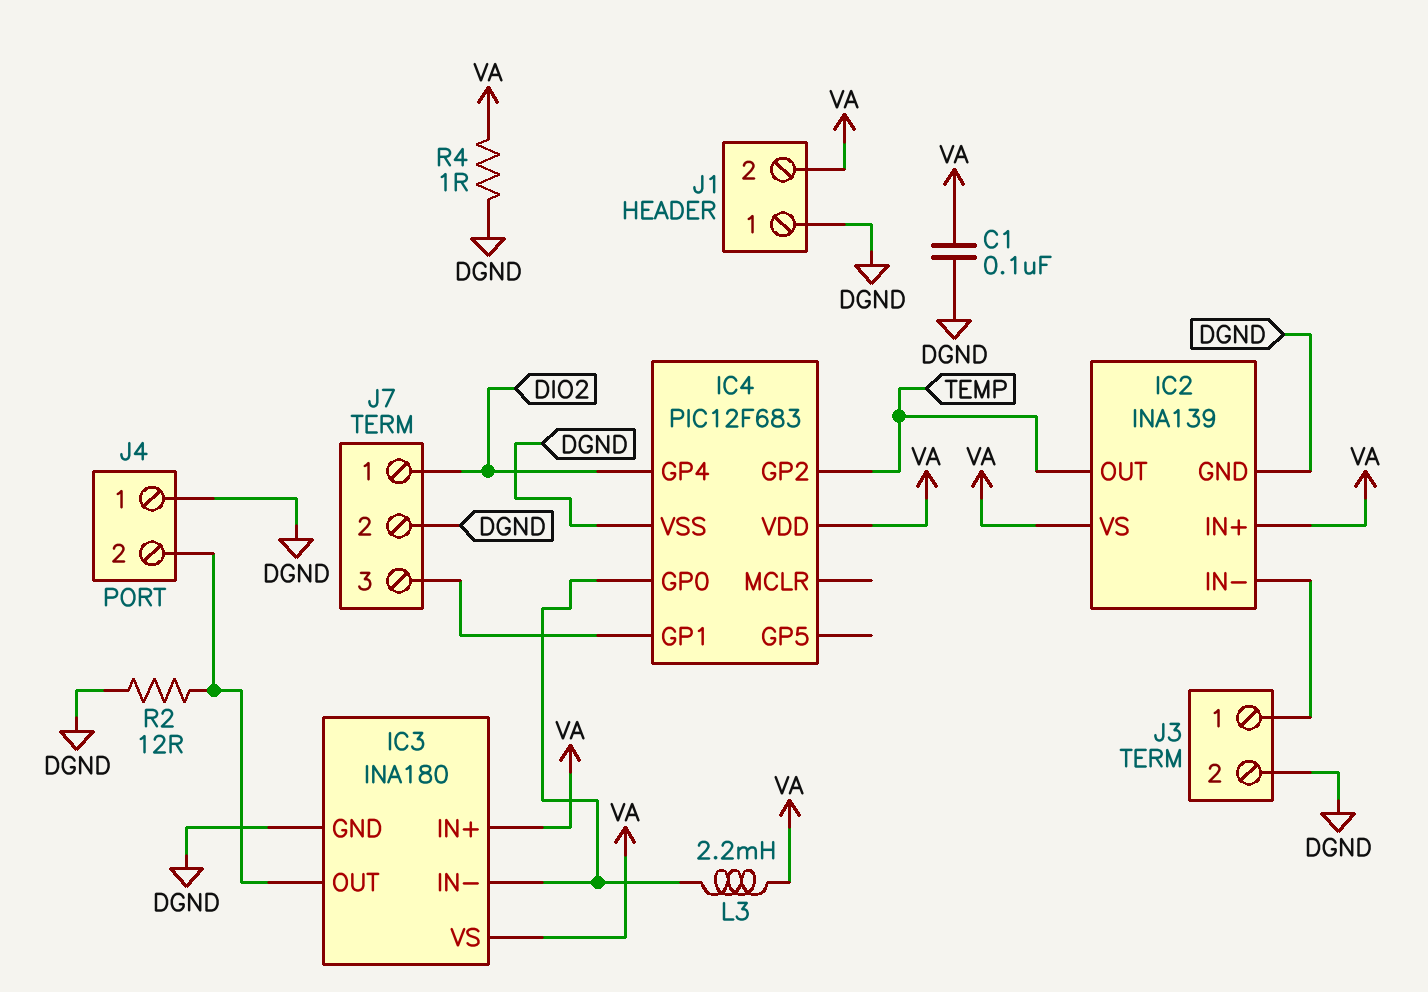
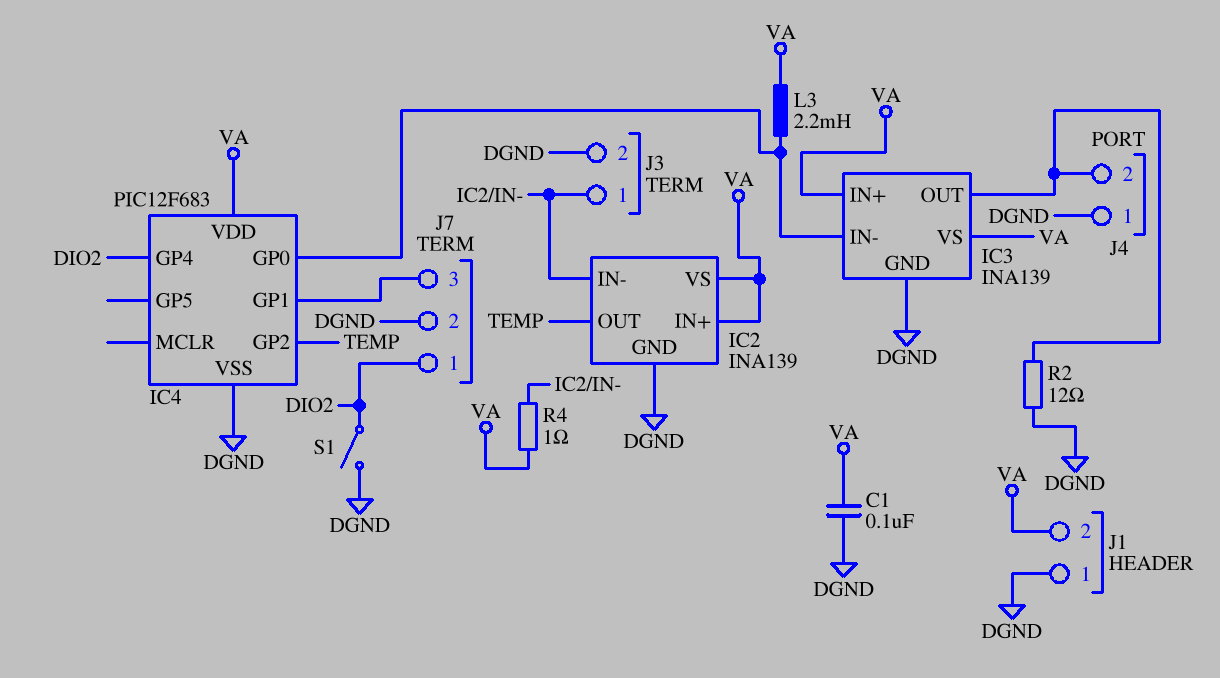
IC3: INA180 -> INA139
R4: 1 (DGND, VA) -> 1 (IC2/IN-, VA)
S1: none -> switch (DGND, DIO2)

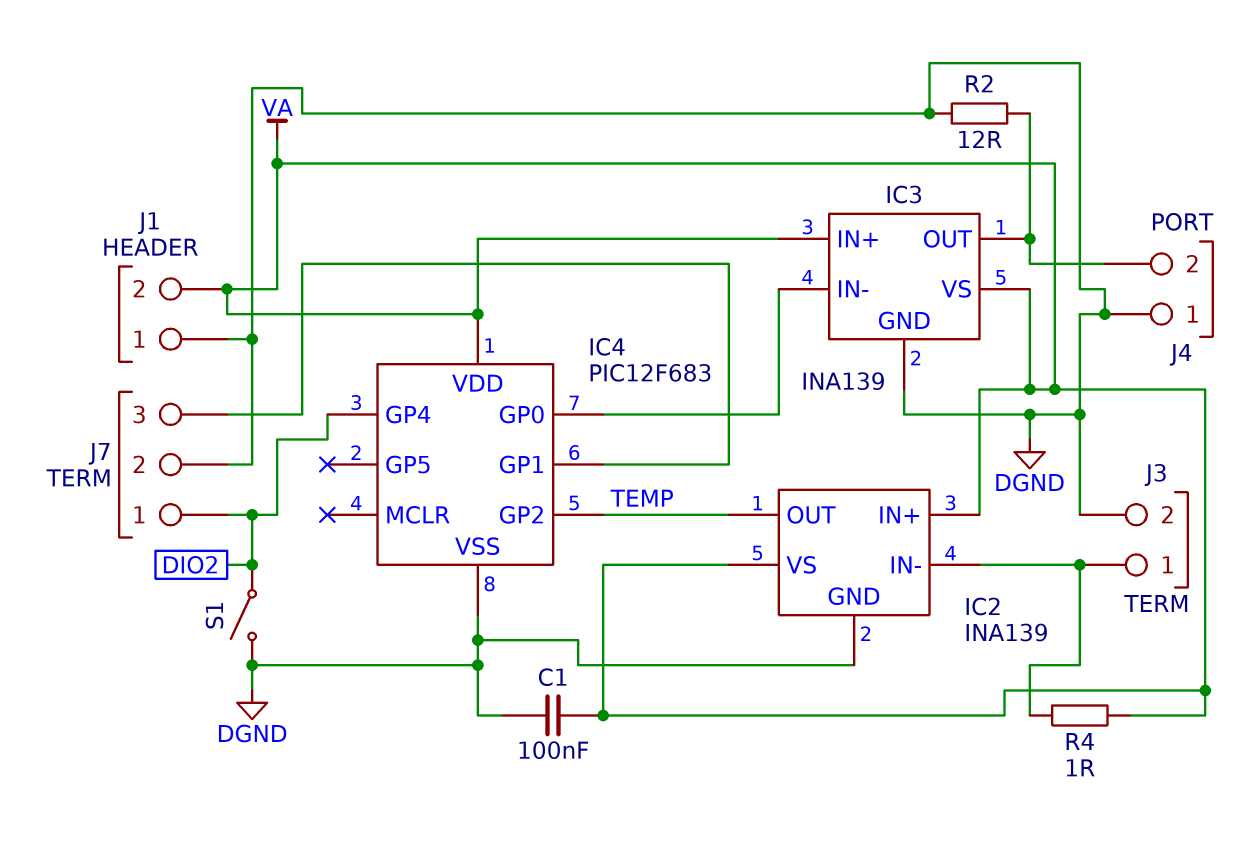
L3: 2.2mH (IC3/IN-, VA) -> none

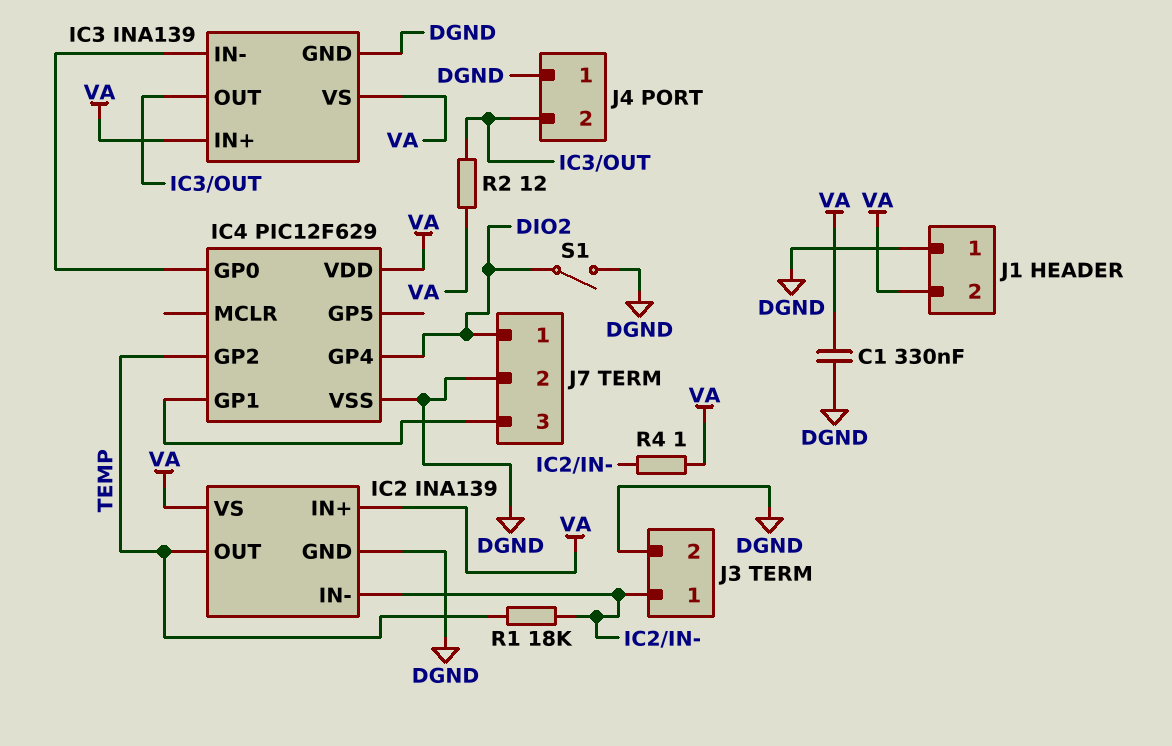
C1: 100nF (DGND, VA) -> 330nF (DGND, VA)
IC4: PIC12F683 -> PIC12F629
R1: none -> 18k (IC2/IN-, TEMP)
R2: 12 (DGND, IC3/OUT) -> 12 (IC3/OUT, VA)

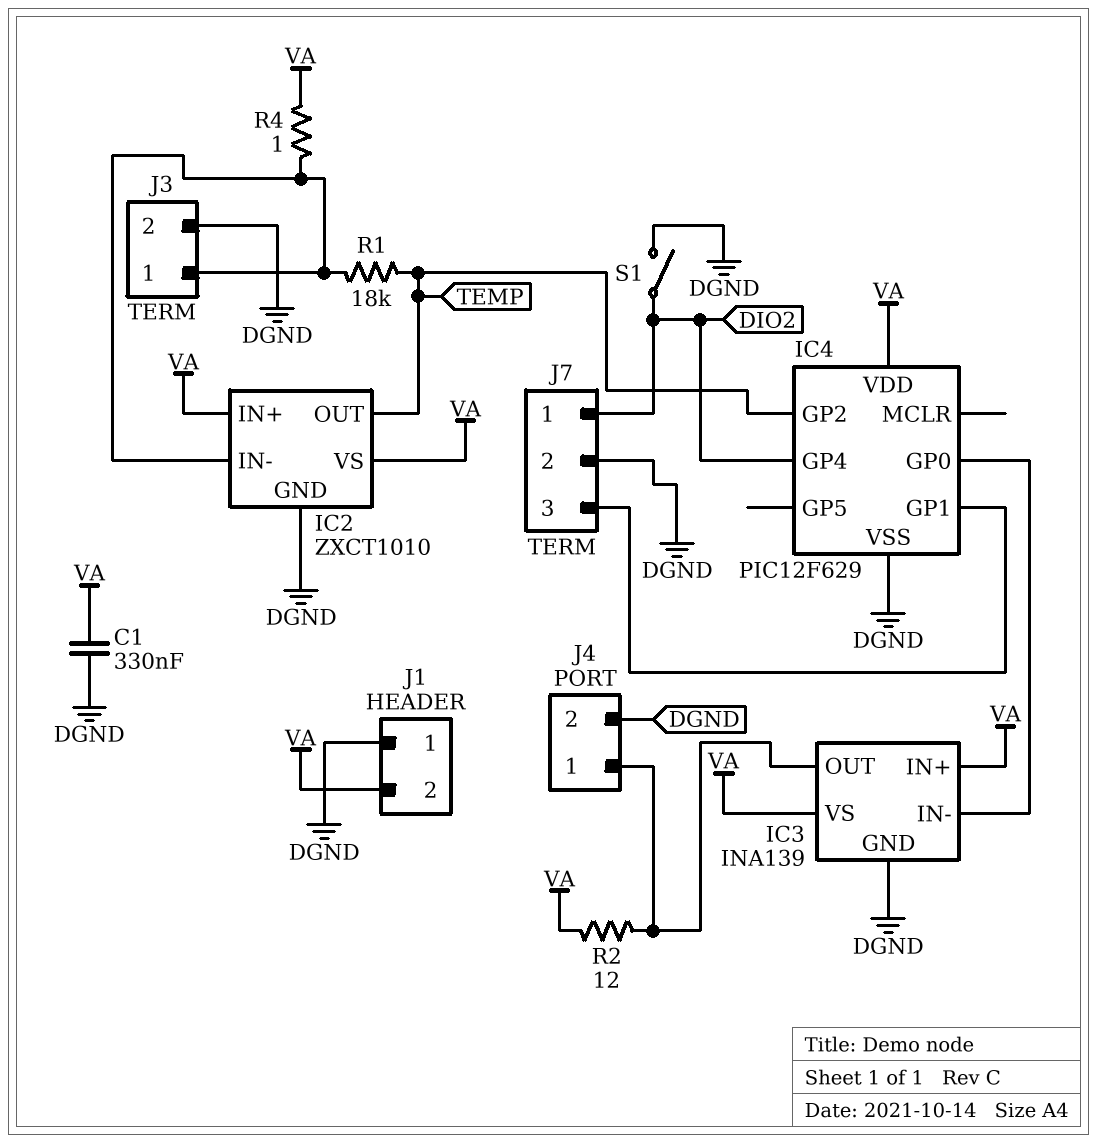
IC2: INA139 -> ZXCT1010
J4 pin 1: DGND -> IC3/OUT
J4 pin 2: IC3/OUT -> DGND

